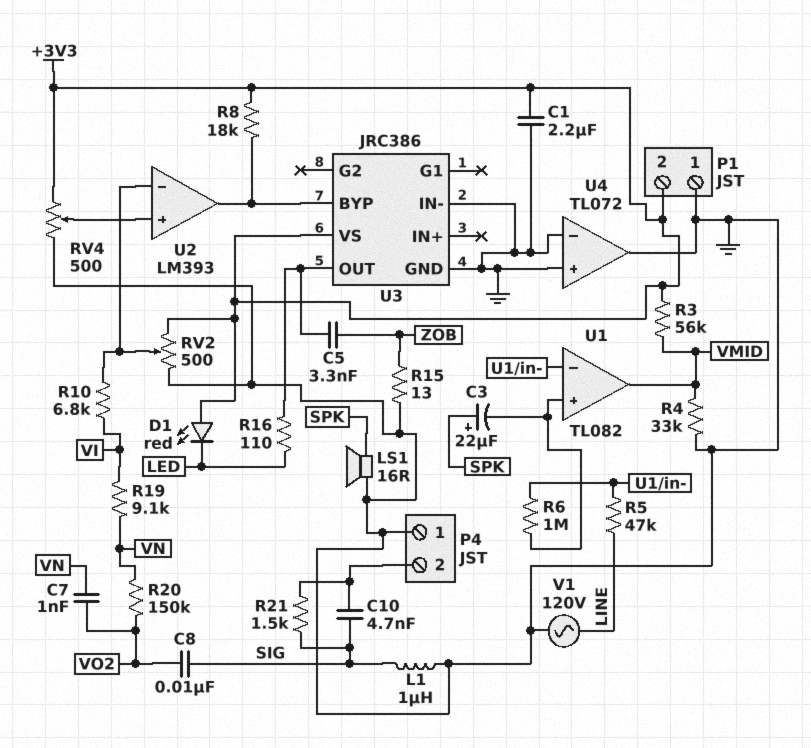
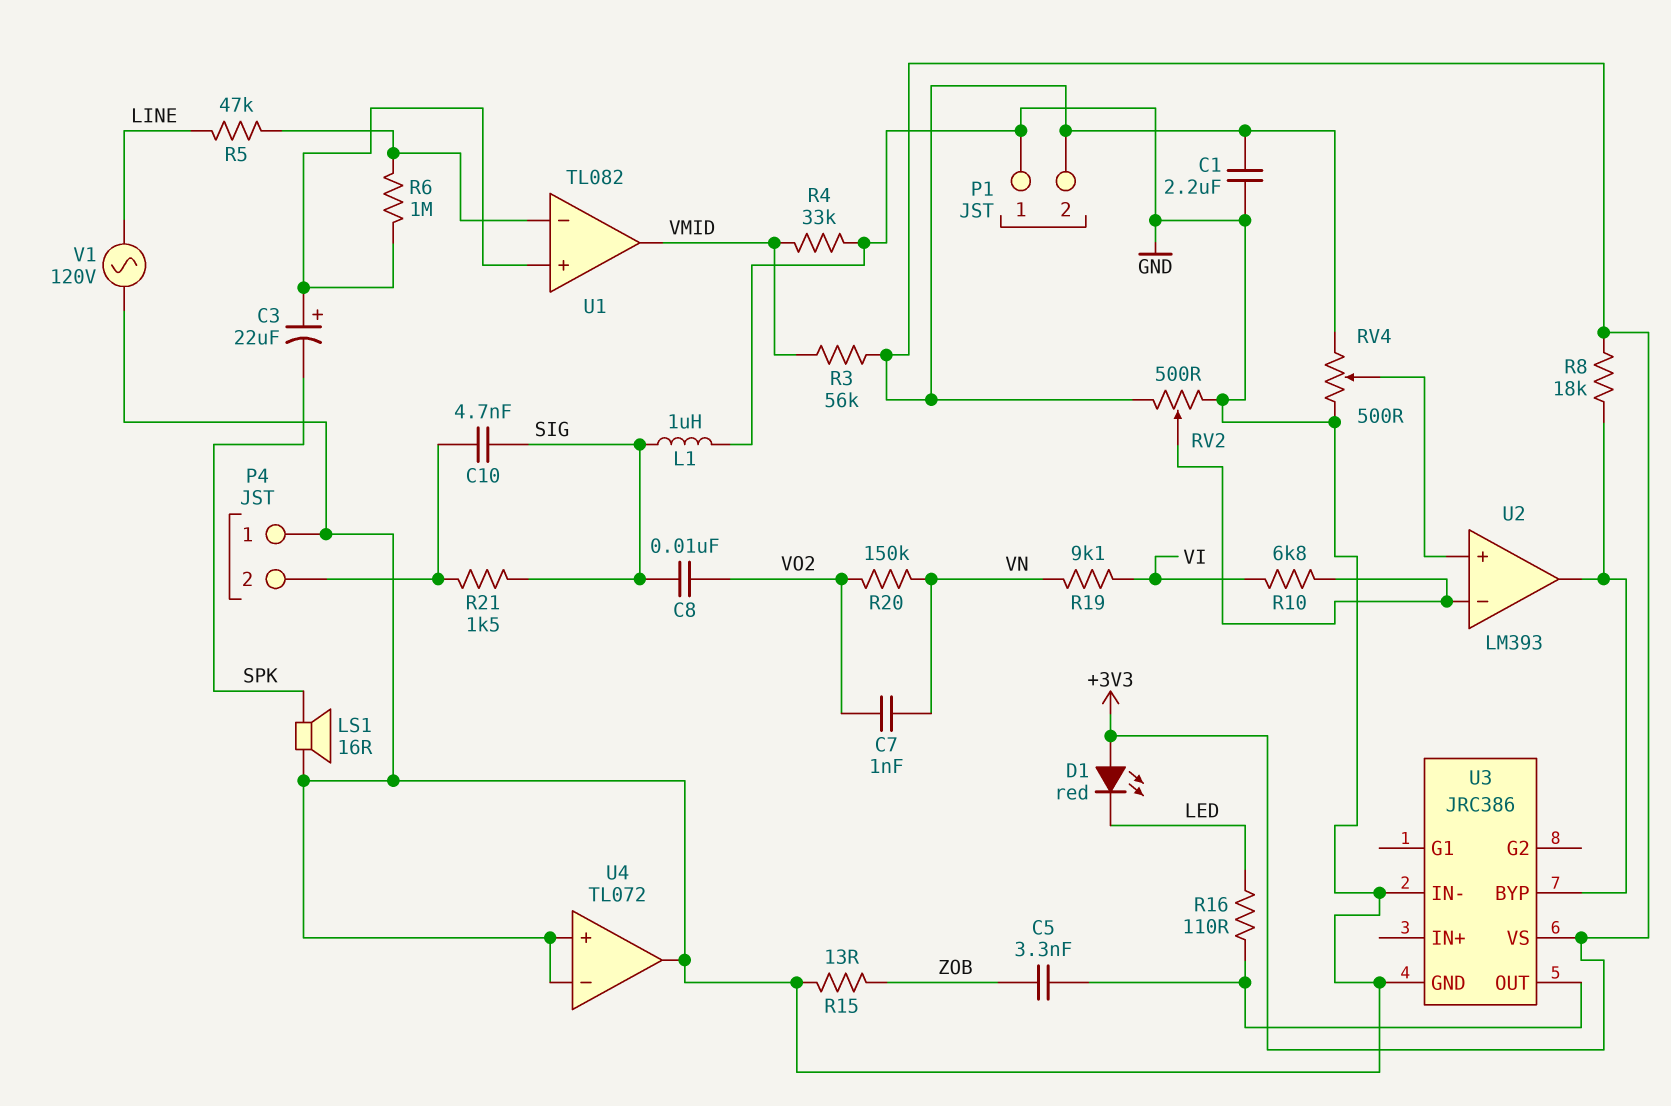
C3: 22uF (plus SPK, minus U1/in+) -> 22uF (plus U1/in+, minus SPK)

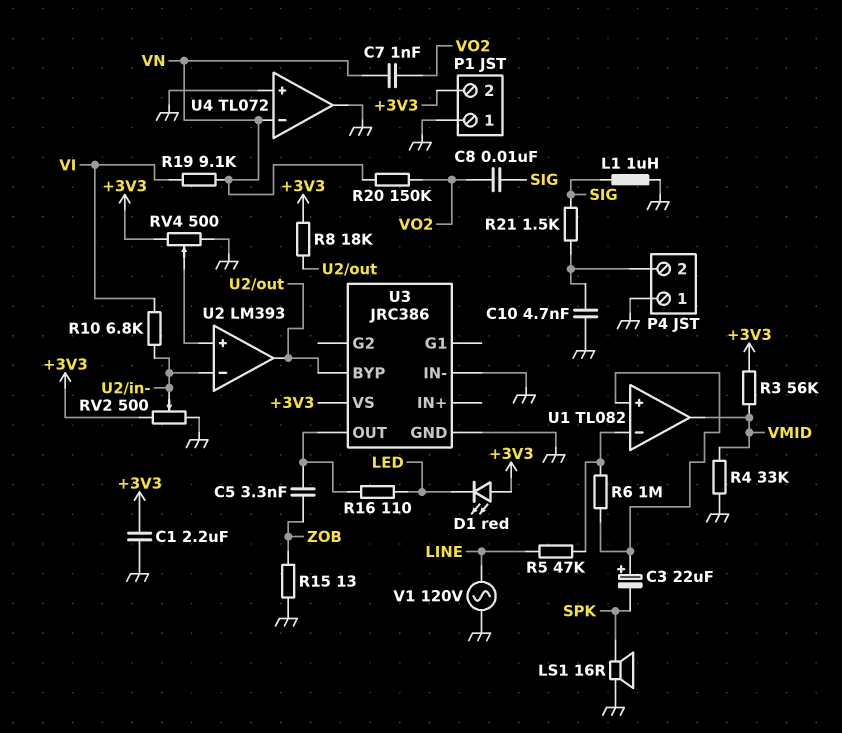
C10: 4.7nF (P4/2, SIG) -> 4.7nF (GND, P4/2)
U4 pin in-: GND -> VN

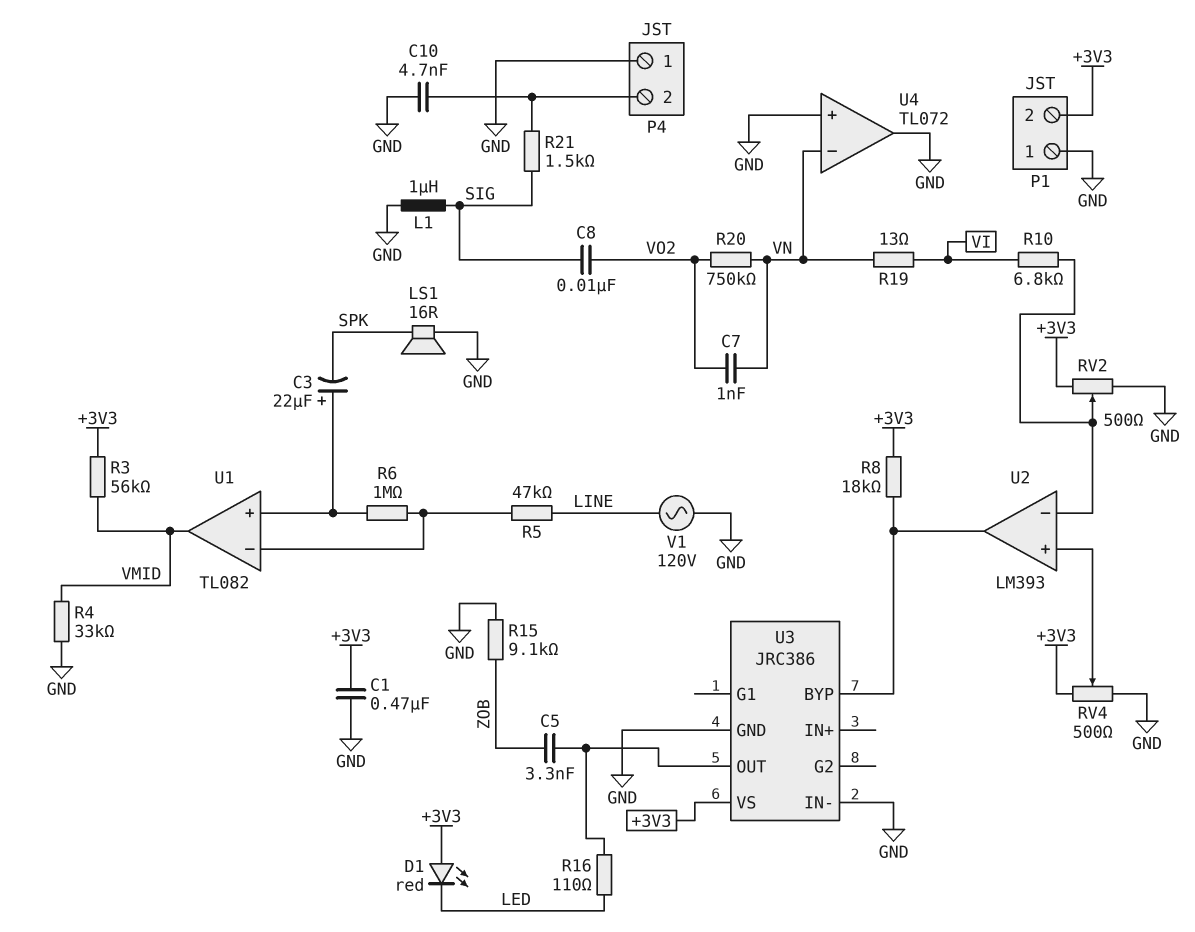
C1: 2.2uF (+3V3, GND) -> 470nF (+3V3, GND)
R15: 13 (GND, ZOB) -> 9.1k (GND, ZOB)
R19: 9.1k (VI, VN) -> 13 (VI, VN)
R20: 150k (VN, VO2) -> 750k (VN, VO2)

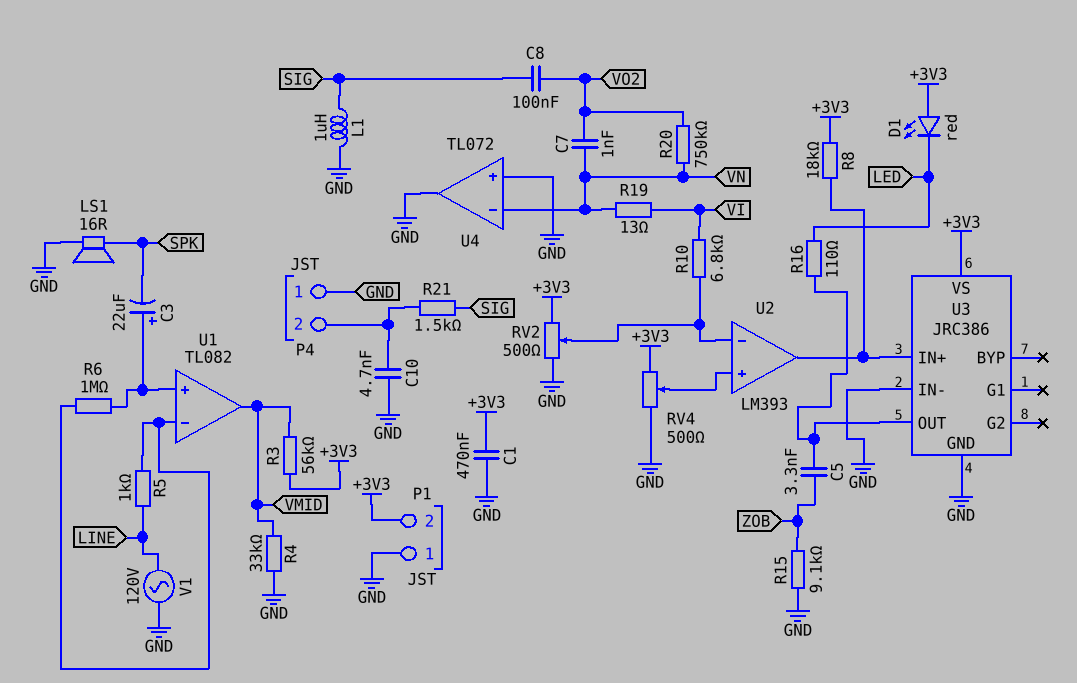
C8: 10nF (SIG, VO2) -> 100nF (SIG, VO2)
R5: 47k (LINE, U1/in-) -> 1k (LINE, U1/in-)
U3 pin BYP: U2/out -> none
U3 pin IN+: none -> U2/out

